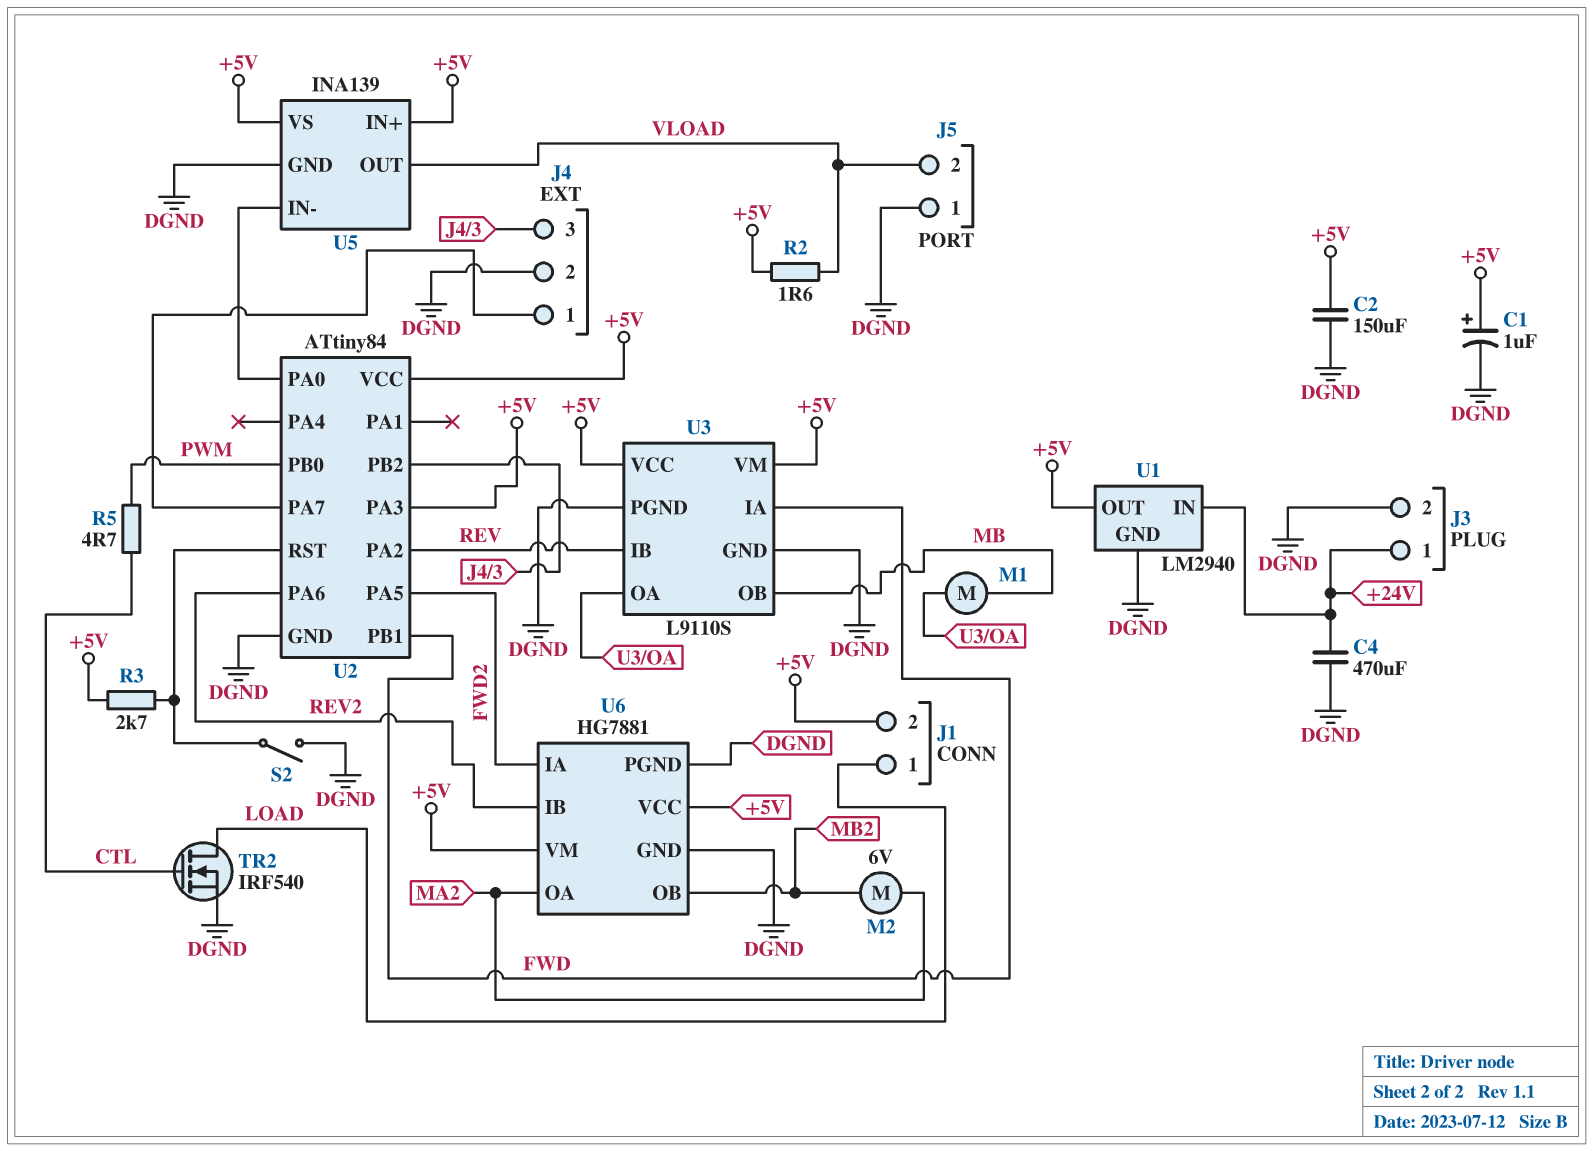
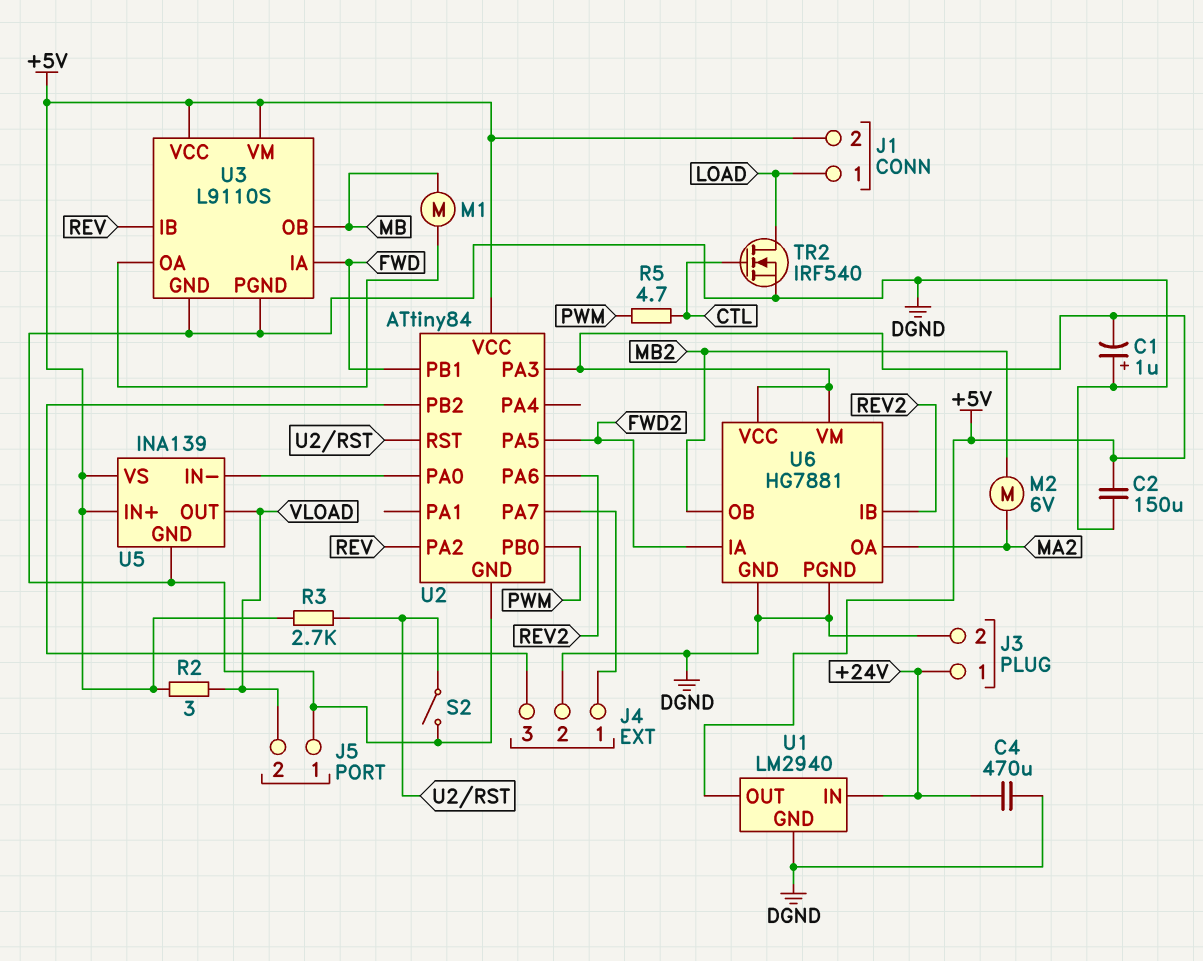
C1: 1uF (plus +5V, minus DGND) -> 1uF (plus DGND, minus +5V)
R2: 1.6 (+5V, VLOAD) -> 3 (+5V, VLOAD)

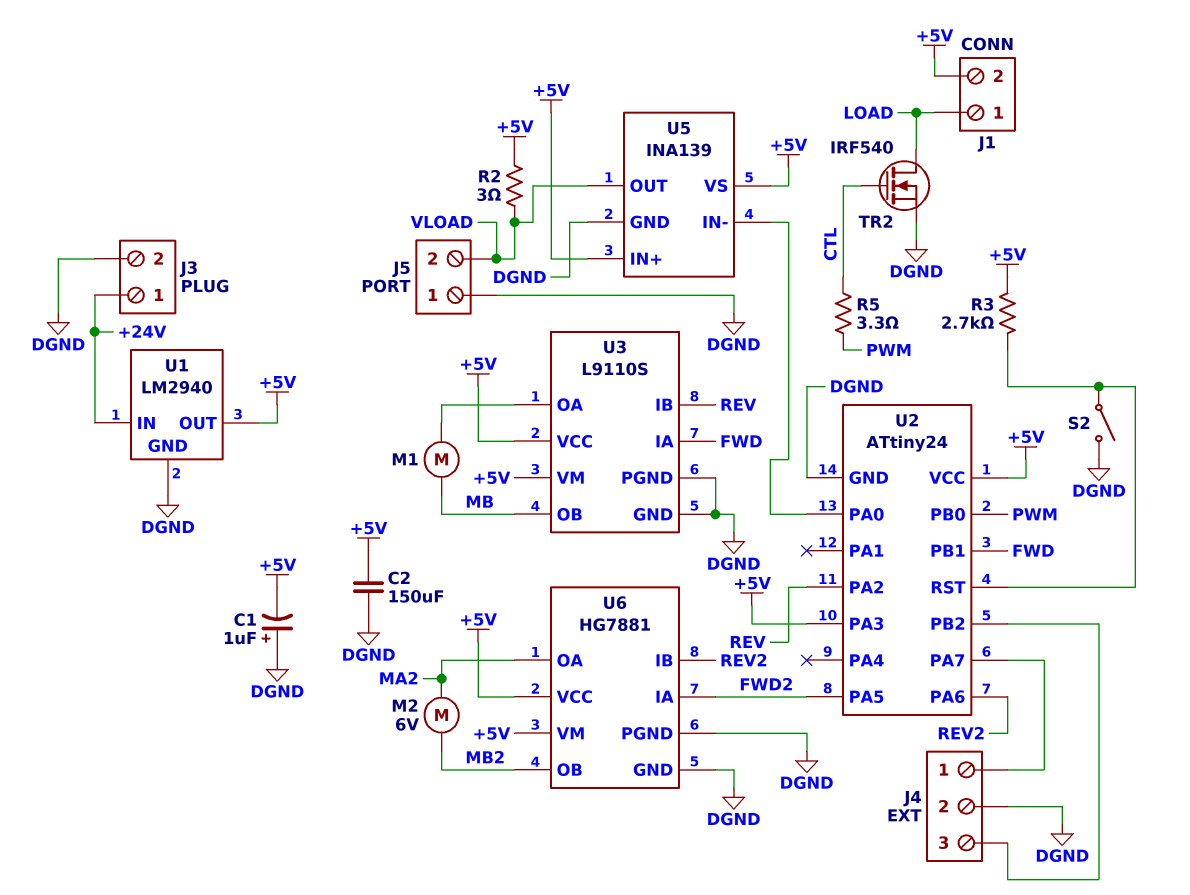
C4: 470uF (+24V, DGND) -> none
R5: 4.7 (CTL, PWM) -> 3.3 (CTL, PWM)
U2: ATtiny84 -> ATtiny24

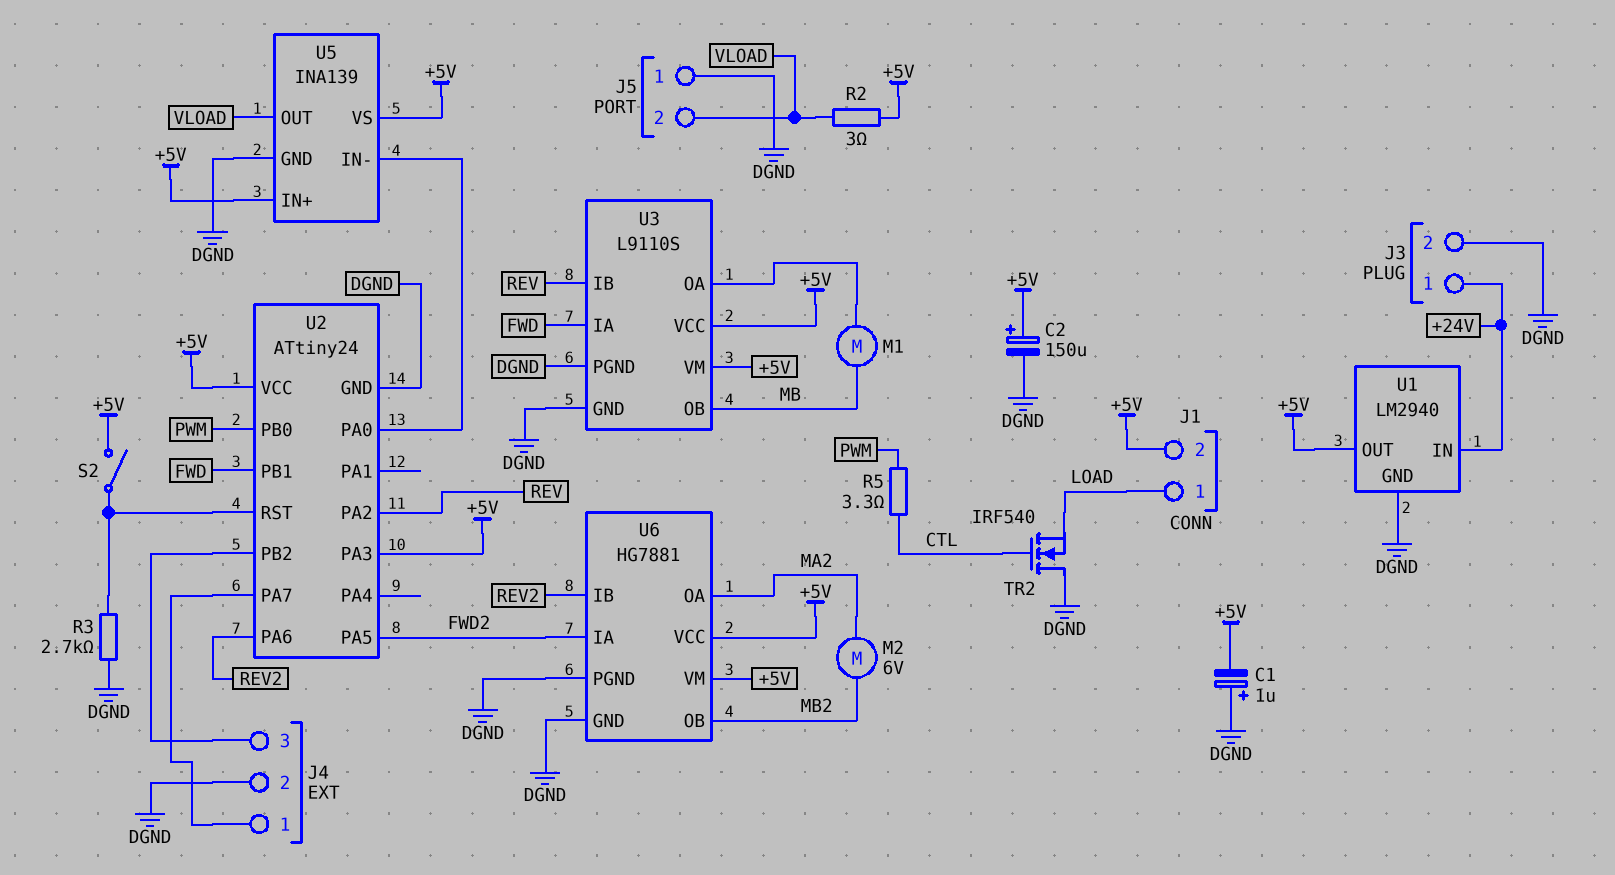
C2: 150uF (+5V, DGND) -> 150uF (plus +5V, minus DGND)
R3: 2.7k (+5V, U2/RST) -> 2.7k (DGND, U2/RST)
S2: switch (DGND, U2/RST) -> switch (+5V, U2/RST)
TR2: NMOS IRF540 (G CTL, D LOAD, S DGND) -> NMOS IRF540 (G CTL, D DGND, S LOAD)

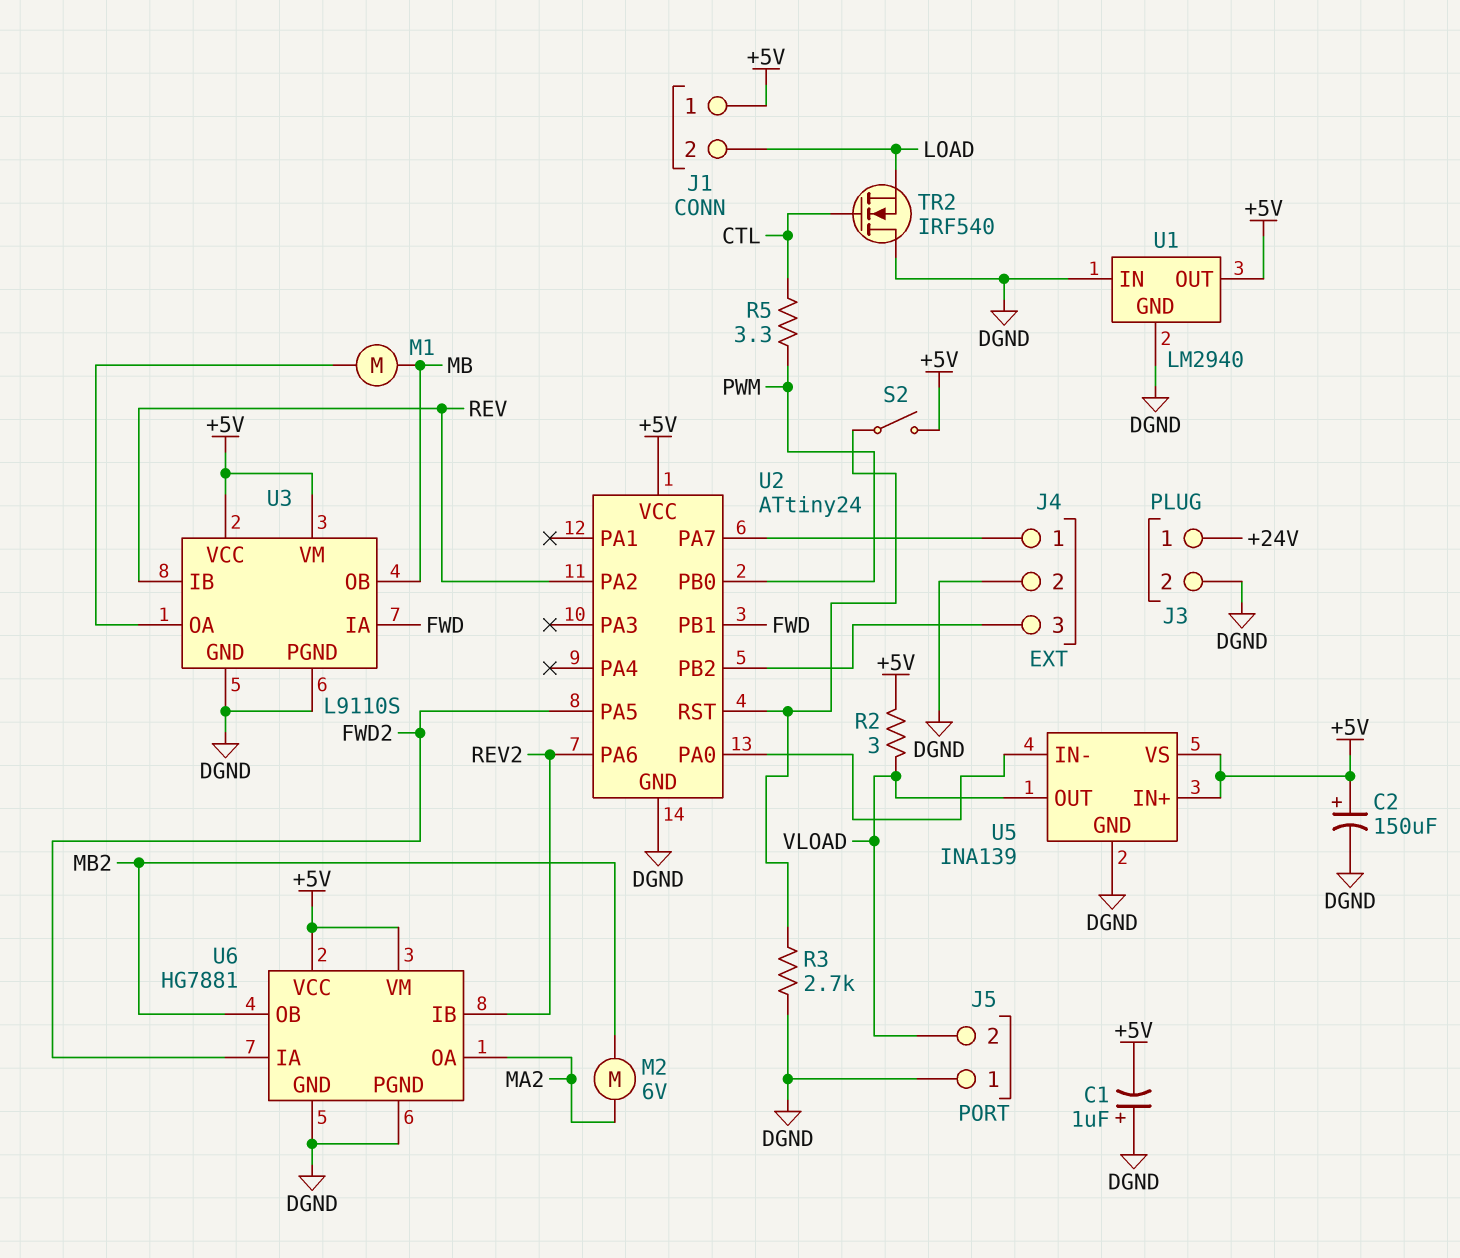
J1 pin 1: LOAD -> +5V
J1 pin 2: +5V -> LOAD
U1 pin IN: +24V -> DGND
U2 pin PA3: +5V -> none

